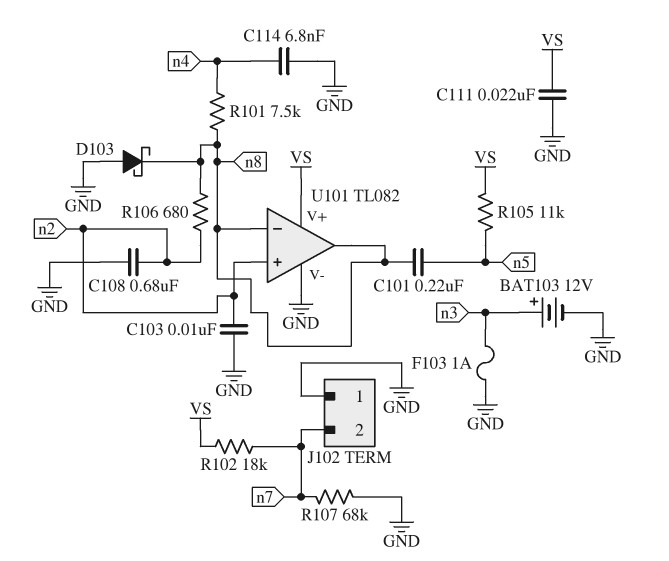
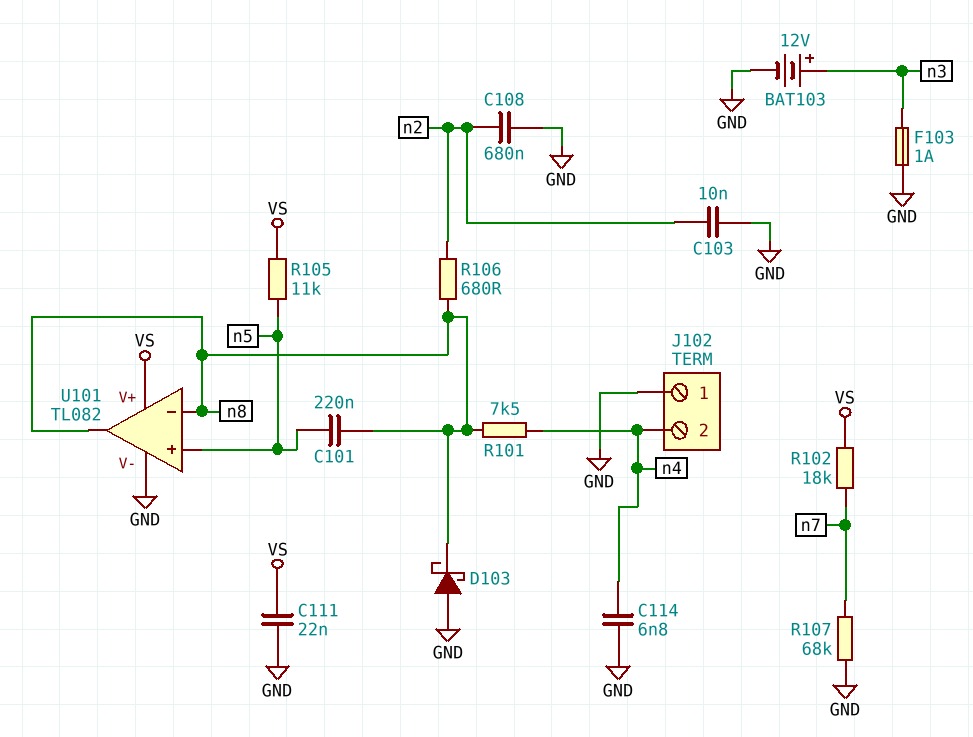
J102 pin 2: n7 -> n4
U101 pin in+: n2 -> n5

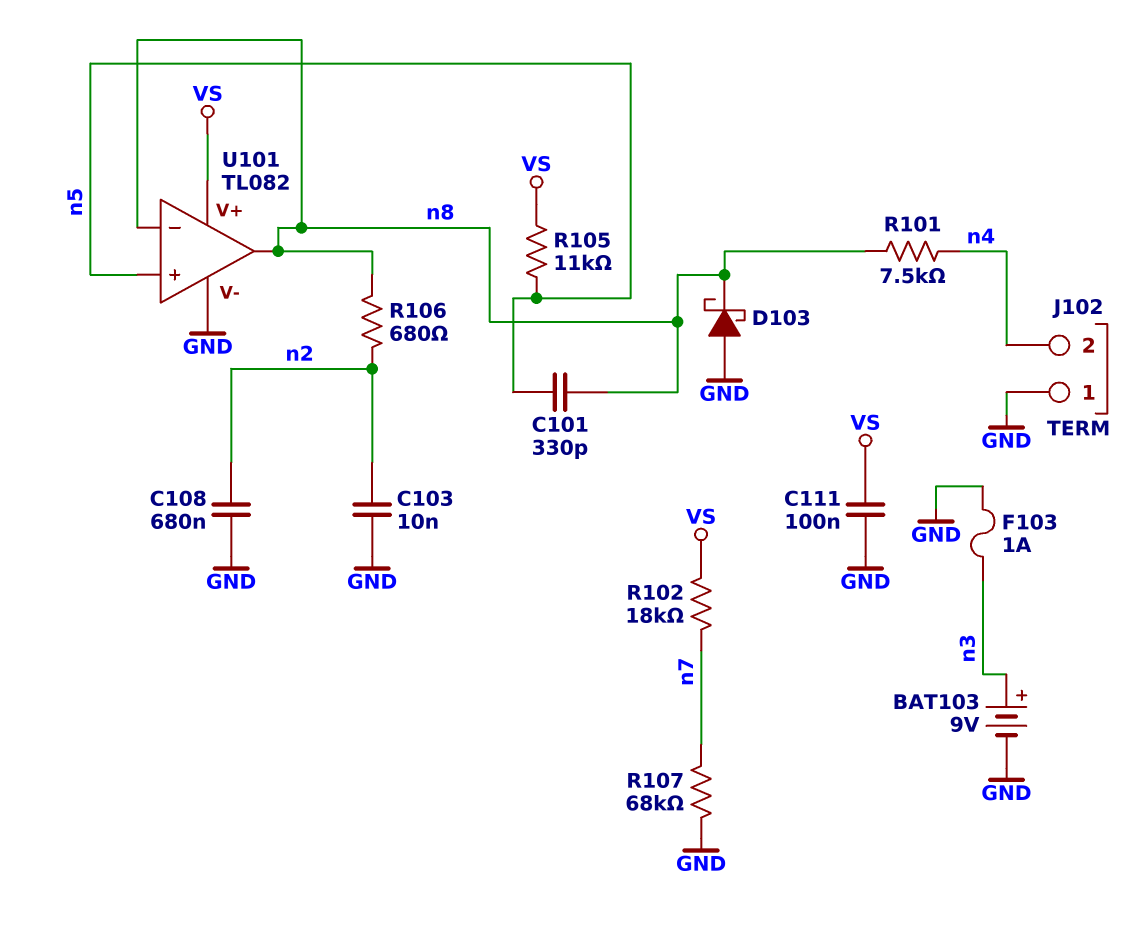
BAT103: 12V (plus n3, minus GND) -> 9V (plus n3, minus GND)
C101: 220nF (n5, n8) -> 330pF (n5, n8)
C111: 22nF (GND, VS) -> 100nF (GND, VS)
C114: 6.8nF (GND, n4) -> none

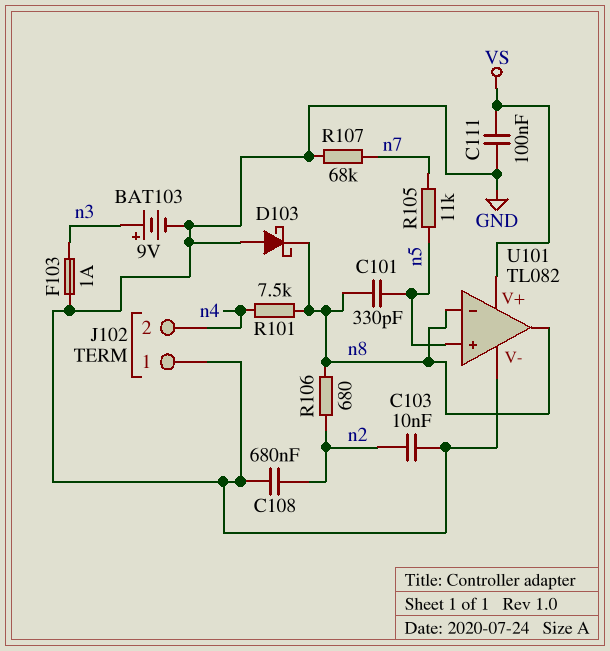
R102: 18k (VS, n7) -> none
R105: 11k (VS, n5) -> 11k (n5, n7)

